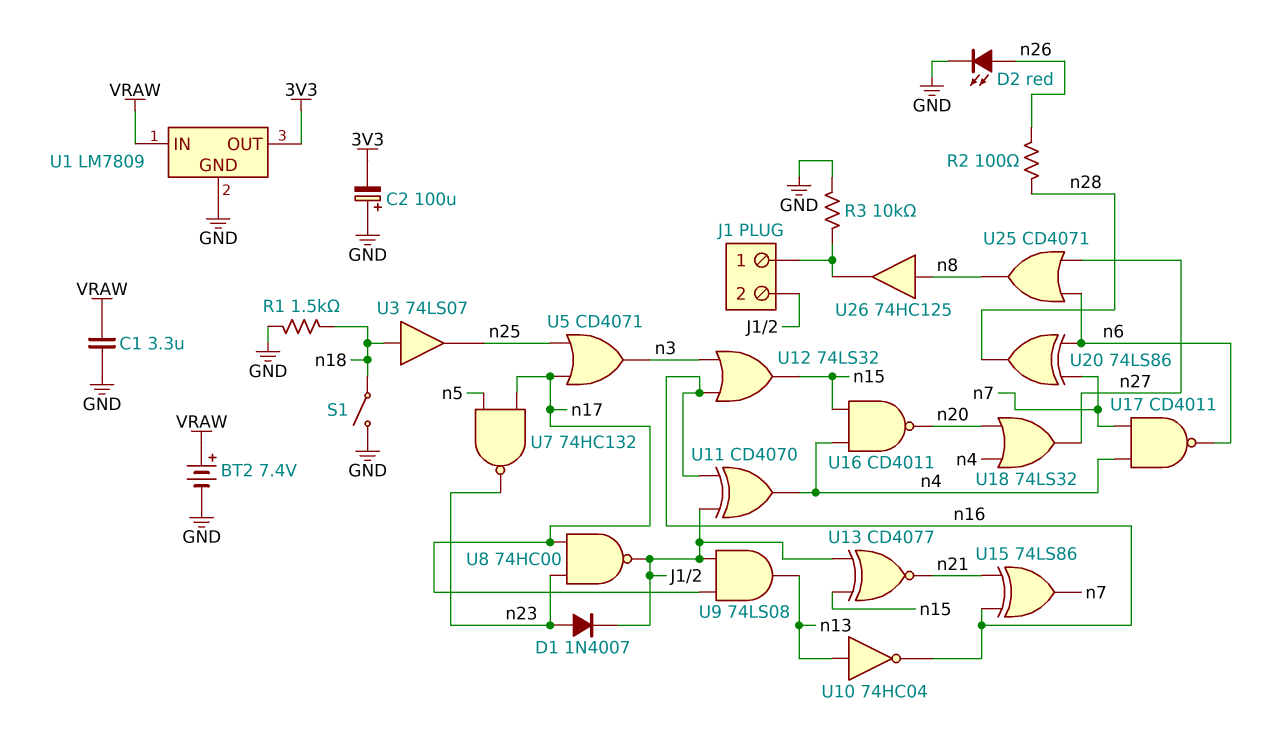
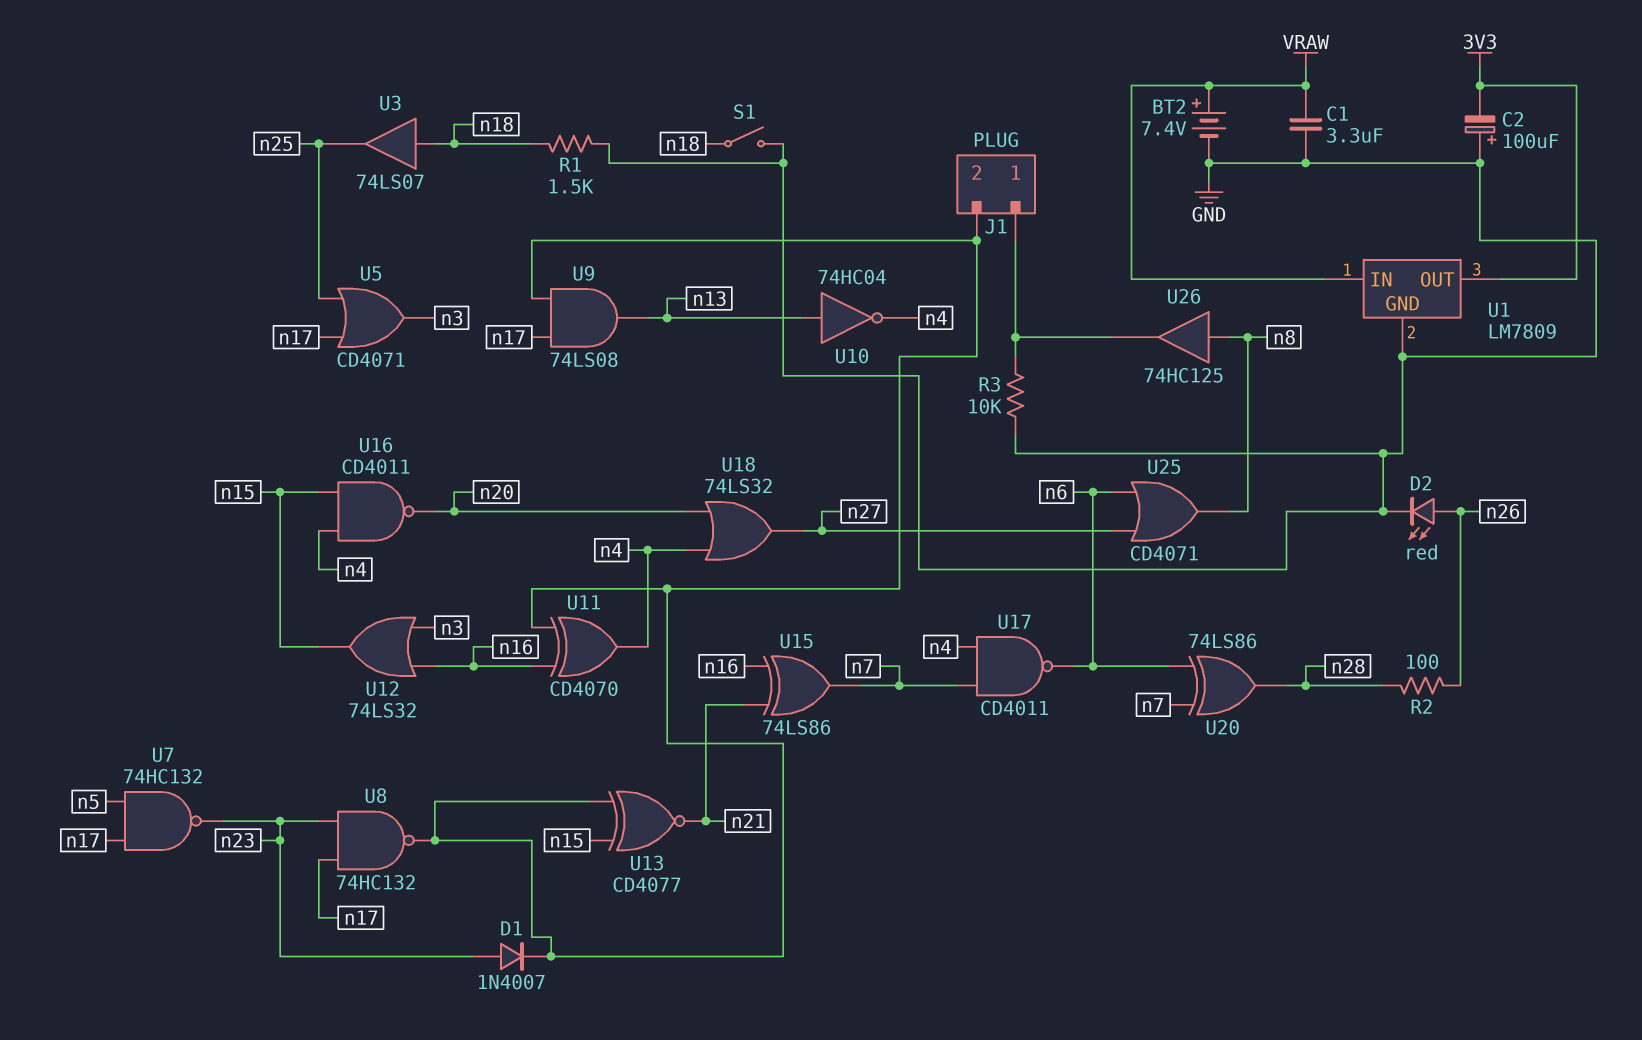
U8: NAND 74HC00 (in n17, in n23, out J1/2) -> NAND 74HC132 (in n17, in n23, out J1/2)
U10: NOT 74HC04 (in n13, out n16) -> NOT 74HC04 (in n13, out n4)

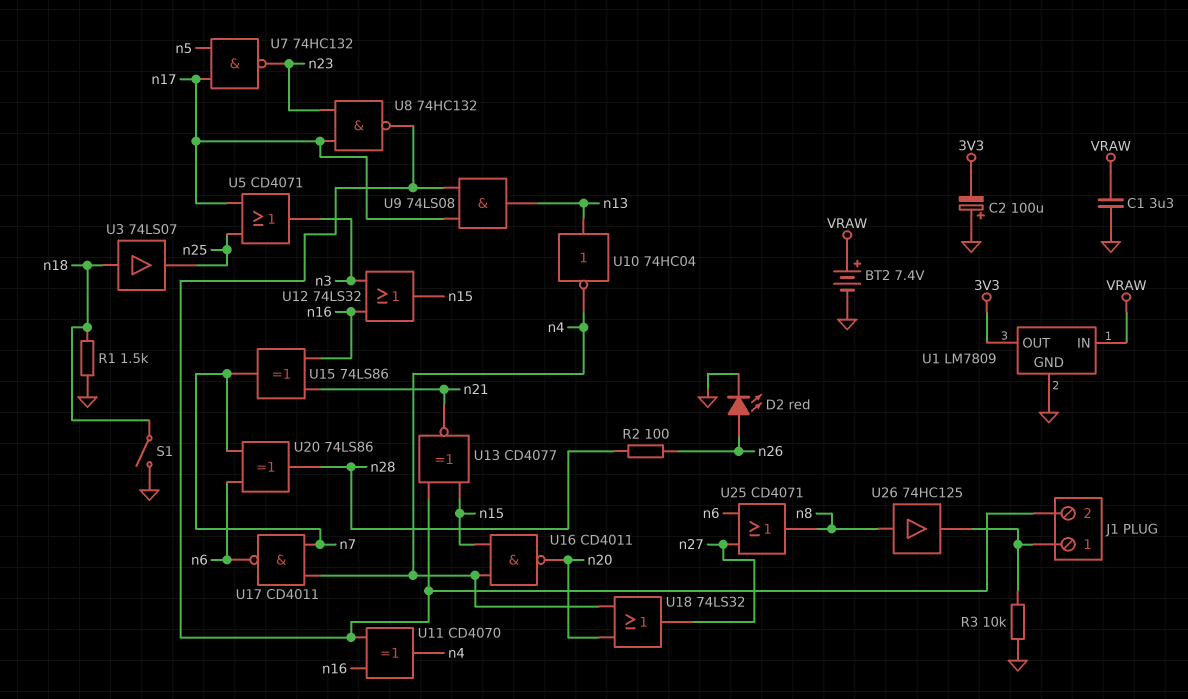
D1: diode 1N4007 (A n23, K J1/2) -> none

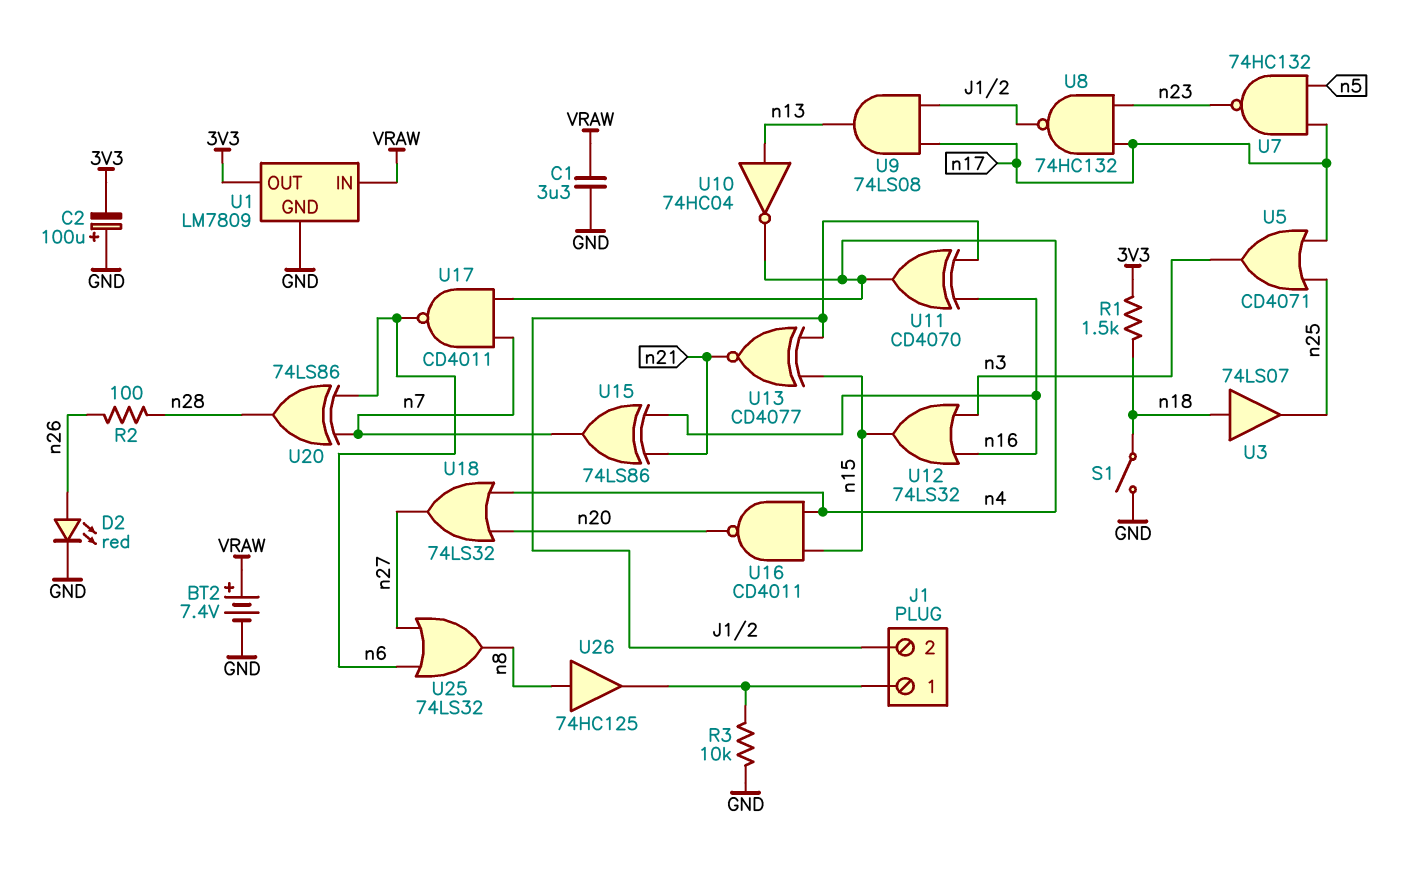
R1: 1.5k (GND, n18) -> 1.5k (3V3, n18)
U25: OR CD4071 (in n6, in n27, out n8) -> OR 74LS32 (in n6, in n27, out n8)

